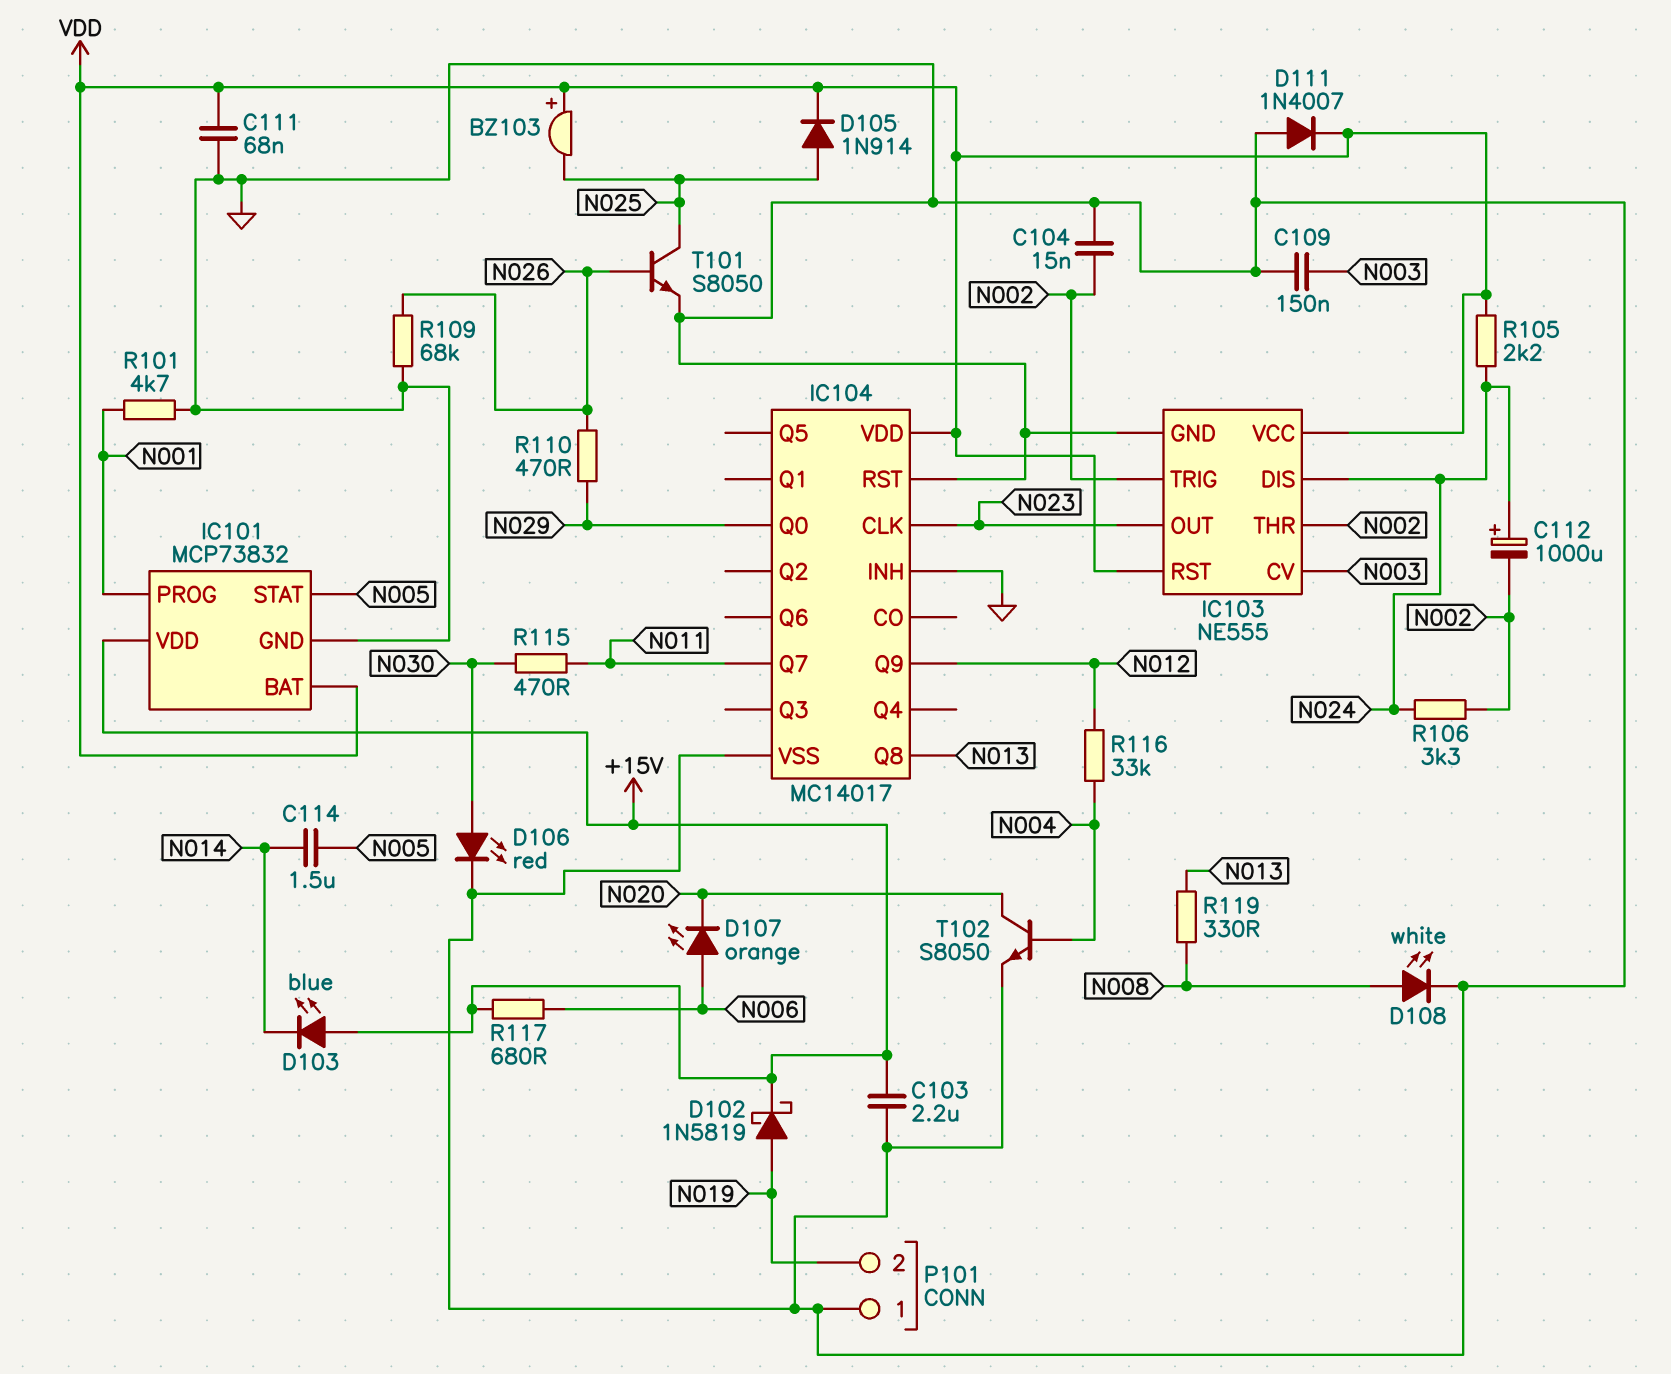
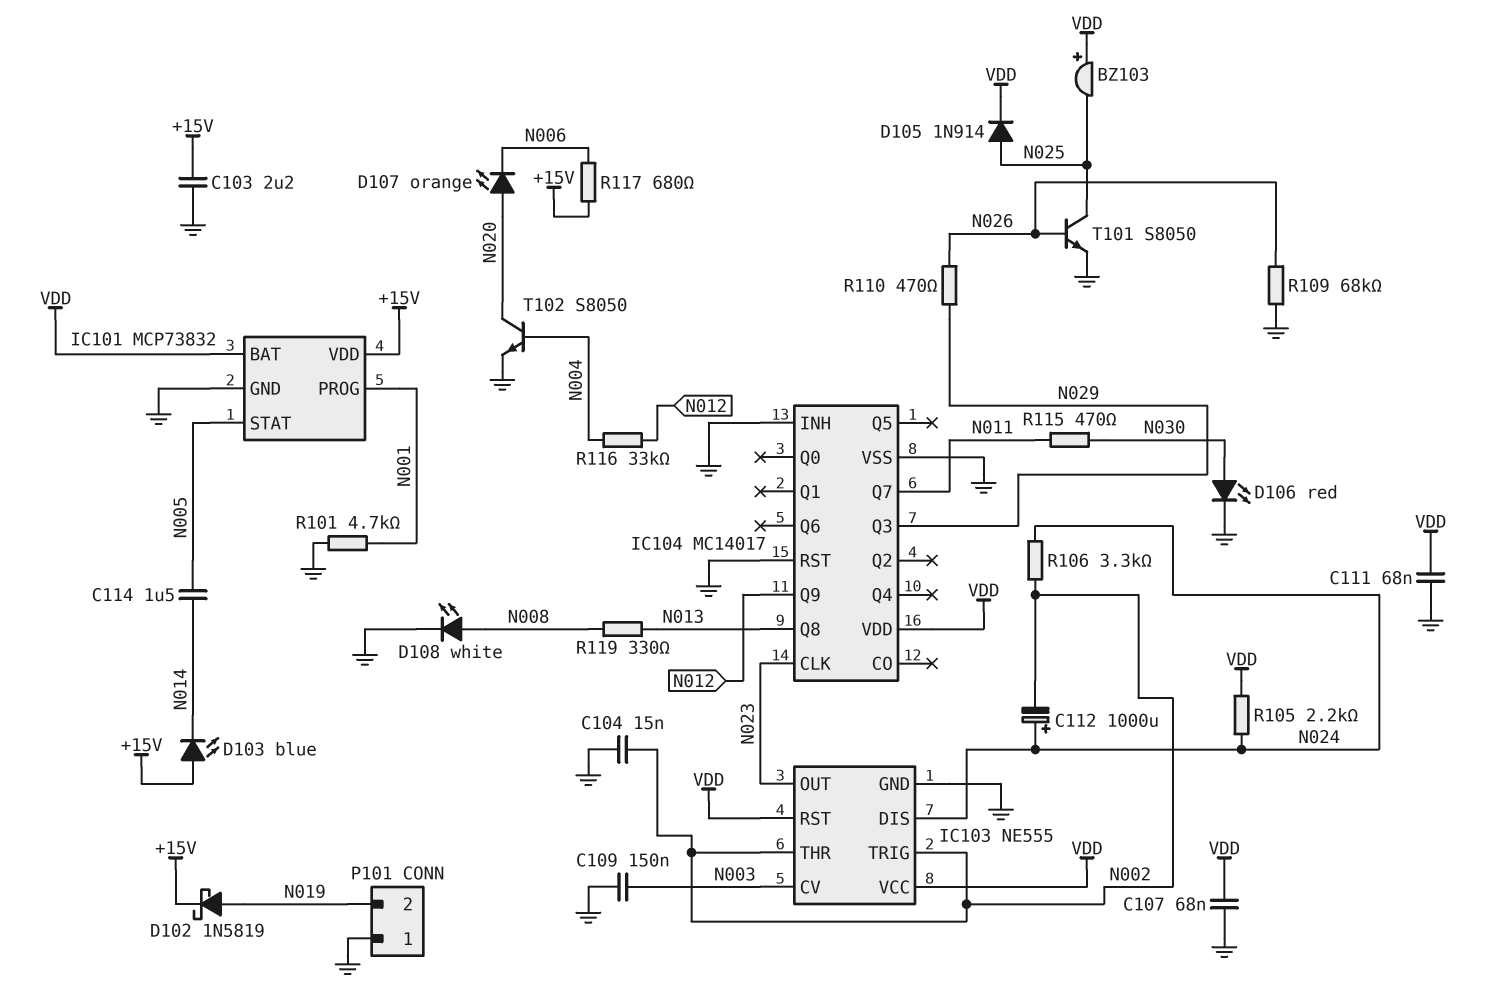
C107: none -> 68nF (GND, VDD)
D107: LED orange (A N006, K N020) -> LED orange (A N020, K N006)
D111: diode 1N4007 (A GND, K VDD) -> none
IC104 pin Q0: N029 -> none
IC104 pin Q3: none -> N029

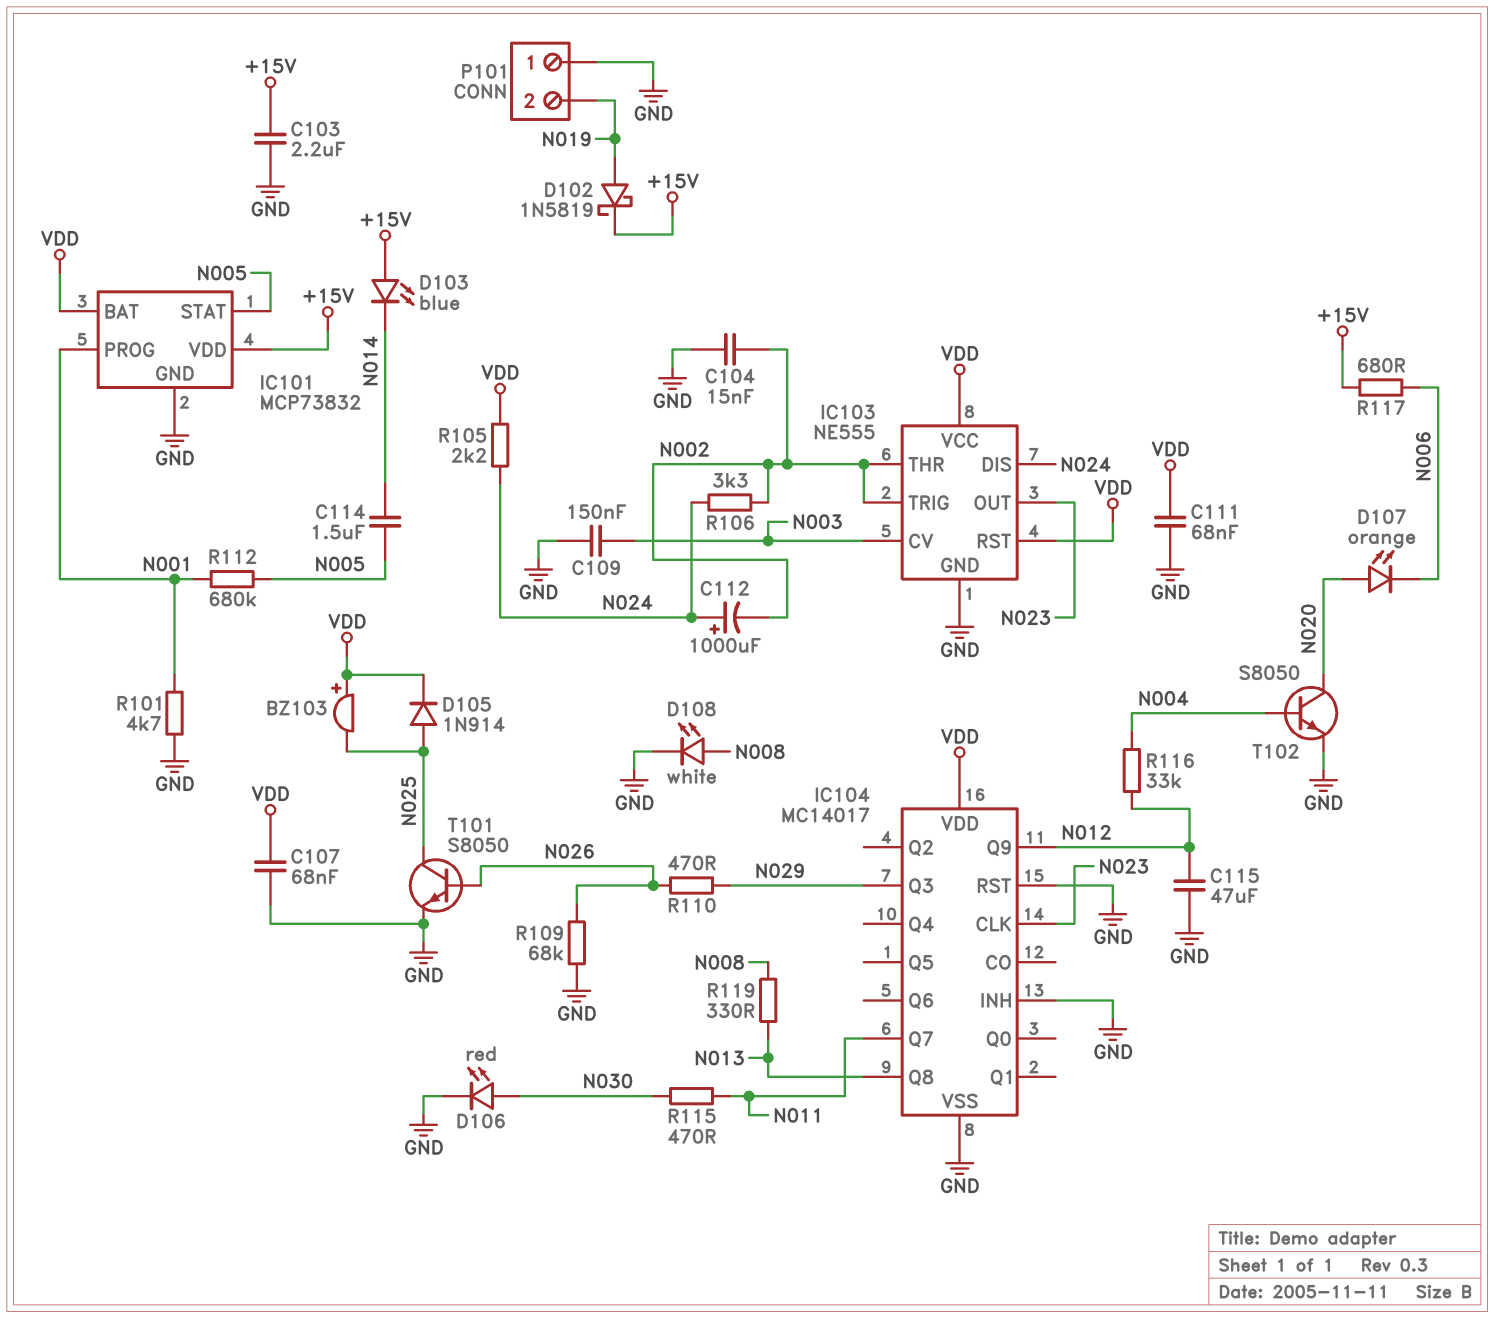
C115: none -> 47uF (GND, N012)
R112: none -> 680k (N001, N005)

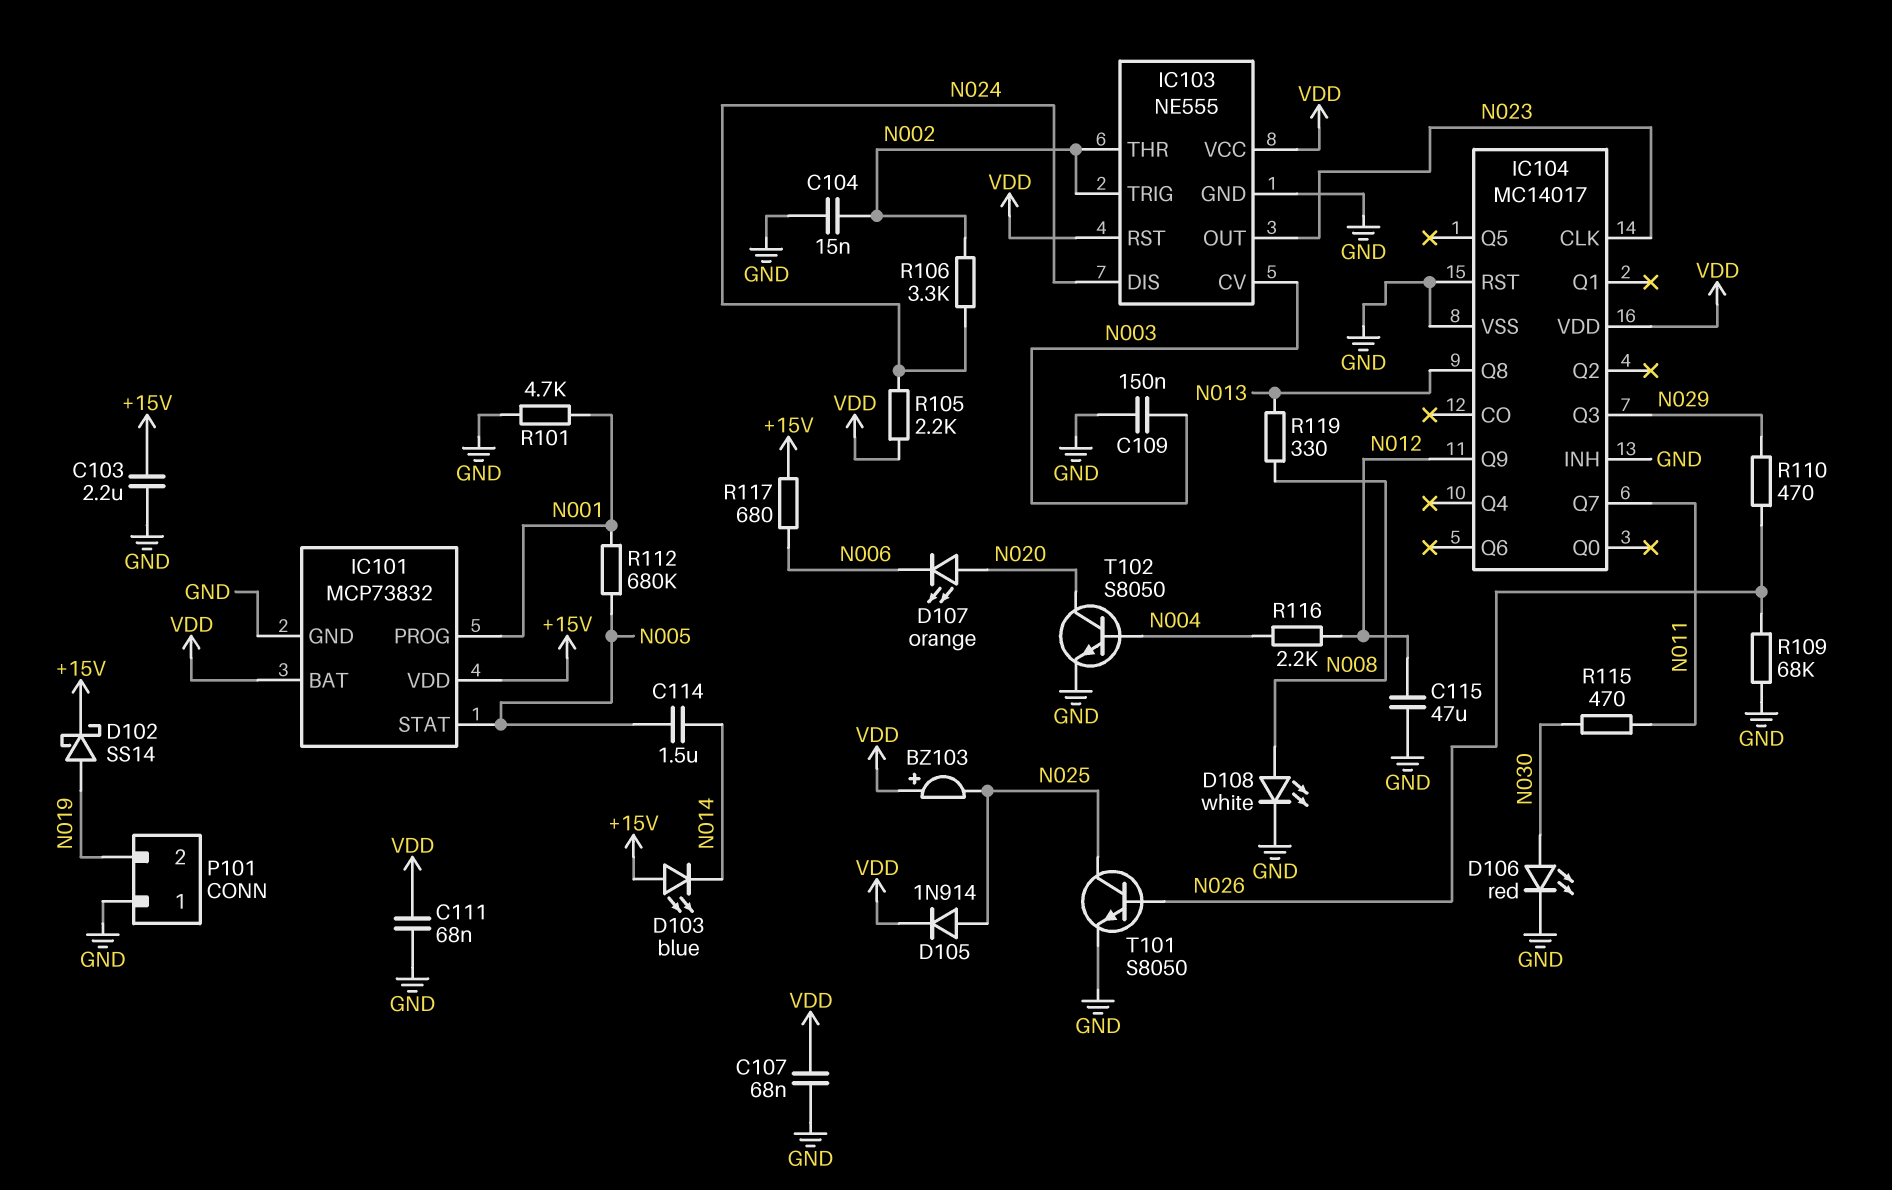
C112: 1000uF (plus N024, minus N002) -> none
D102: schottky 1N5819 (A N019, K +15V) -> schottky SS14 (A N019, K +15V)
R116: 33k (N004, N012) -> 2.2k (N004, N012)

